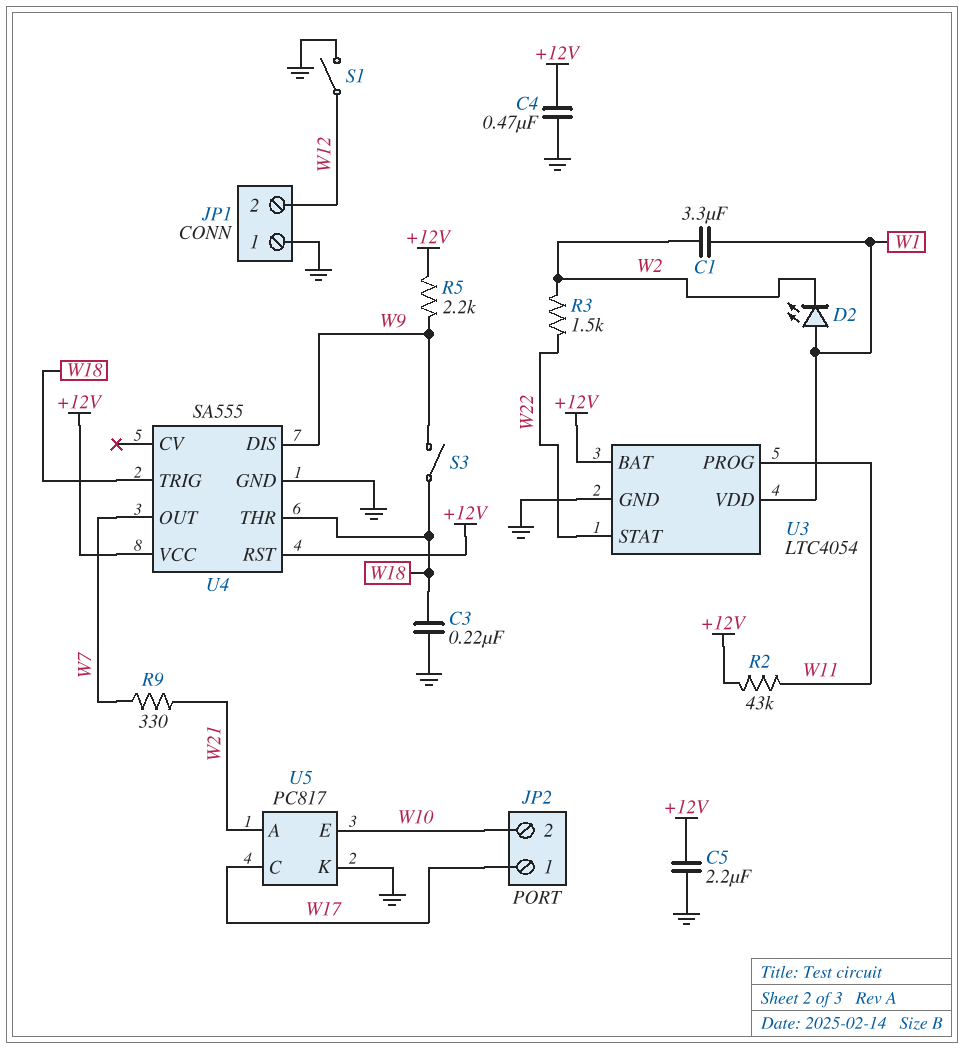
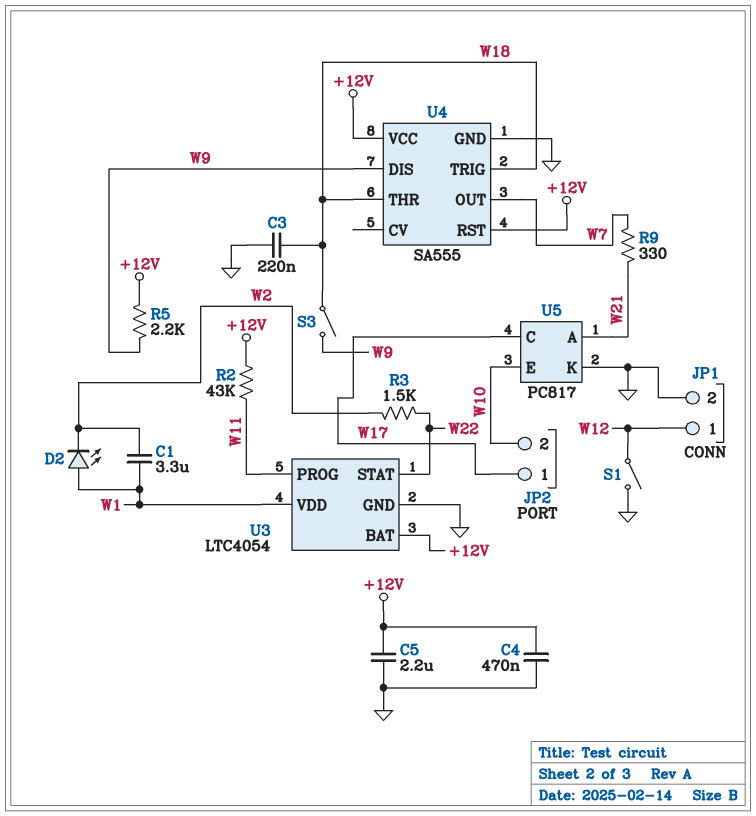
JP1 pin 1: GND -> W12
JP1 pin 2: W12 -> GND

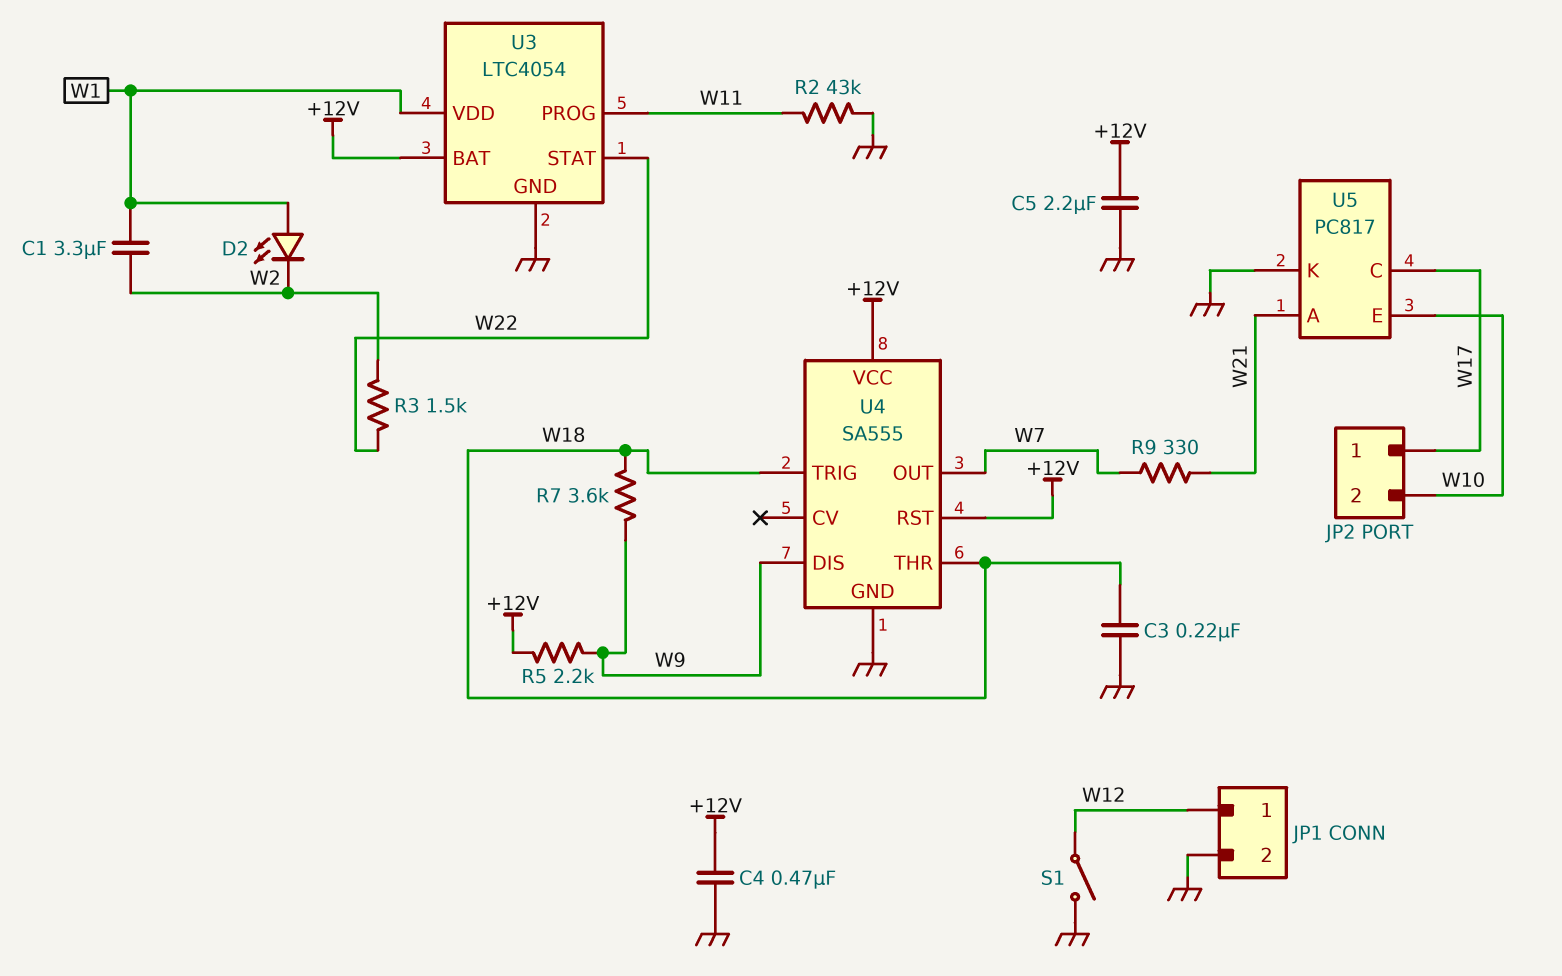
R2: 43k (+12V, W11) -> 43k (GND, W11)
R7: none -> 3.6k (W9, W18)
S3: switch (W9, W18) -> none

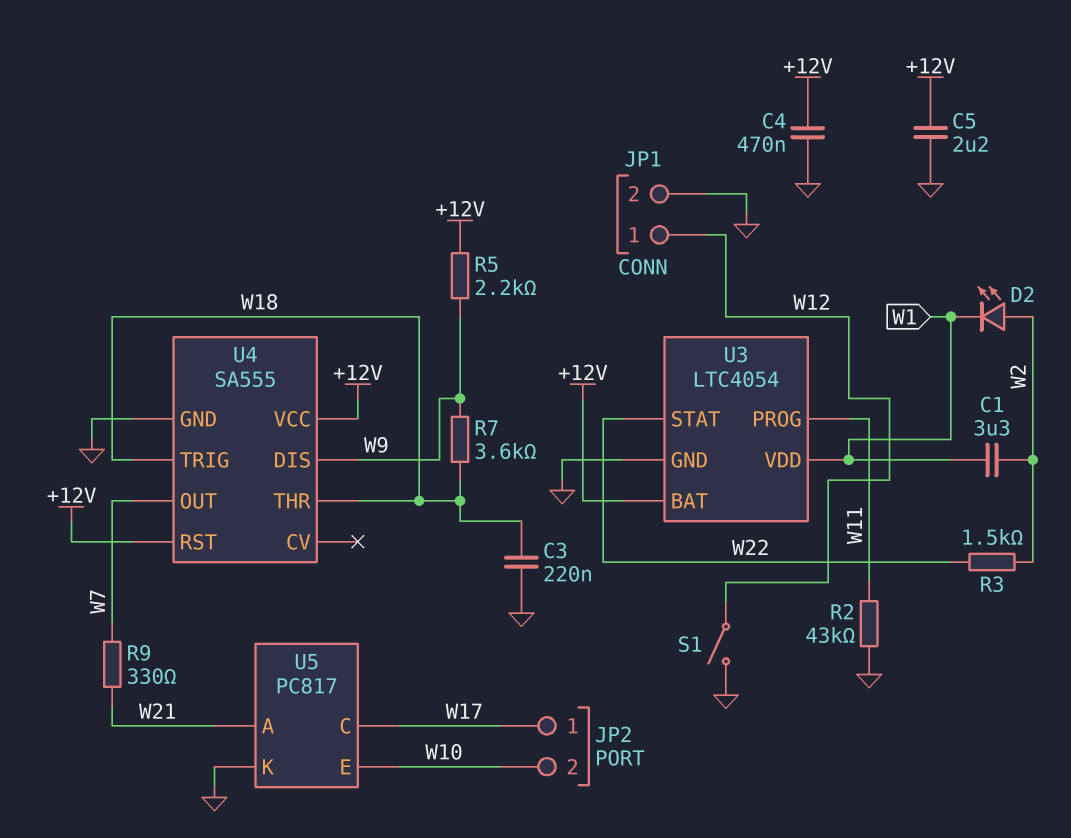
D2: LED (A W1, K W2) -> LED (A W2, K W1)

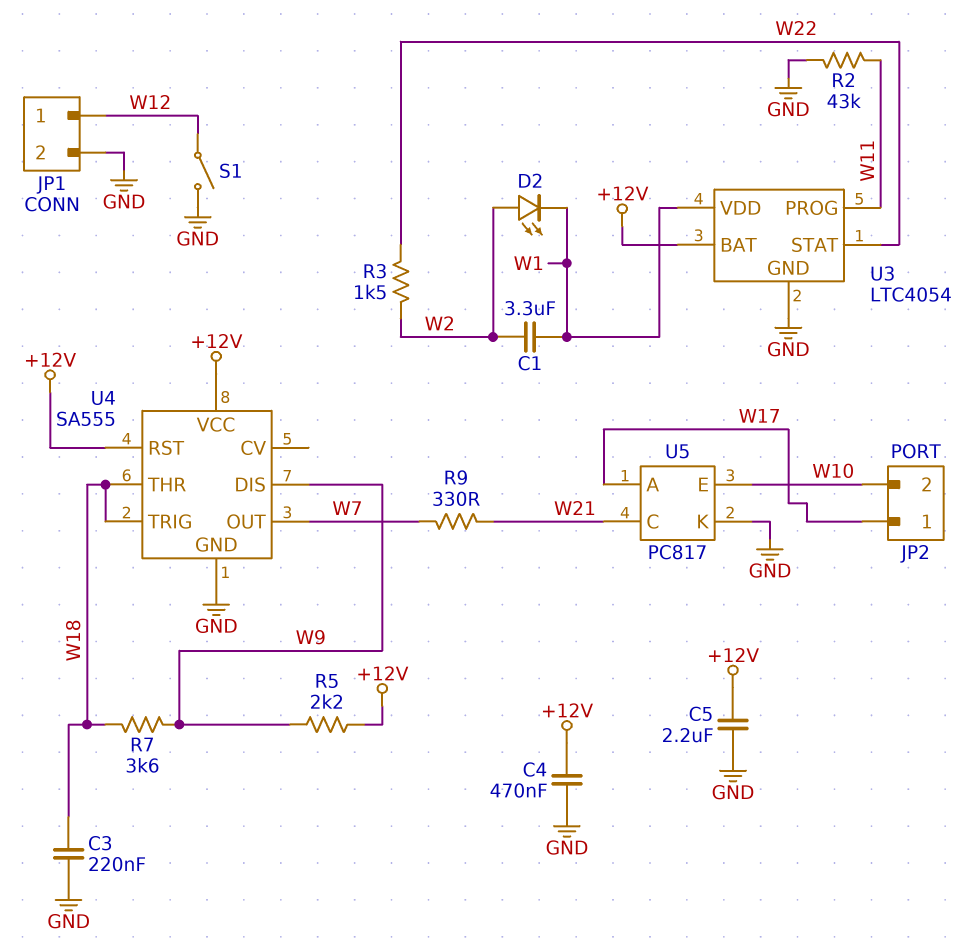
U5 pin A: W21 -> W17
U5 pin C: W17 -> W21

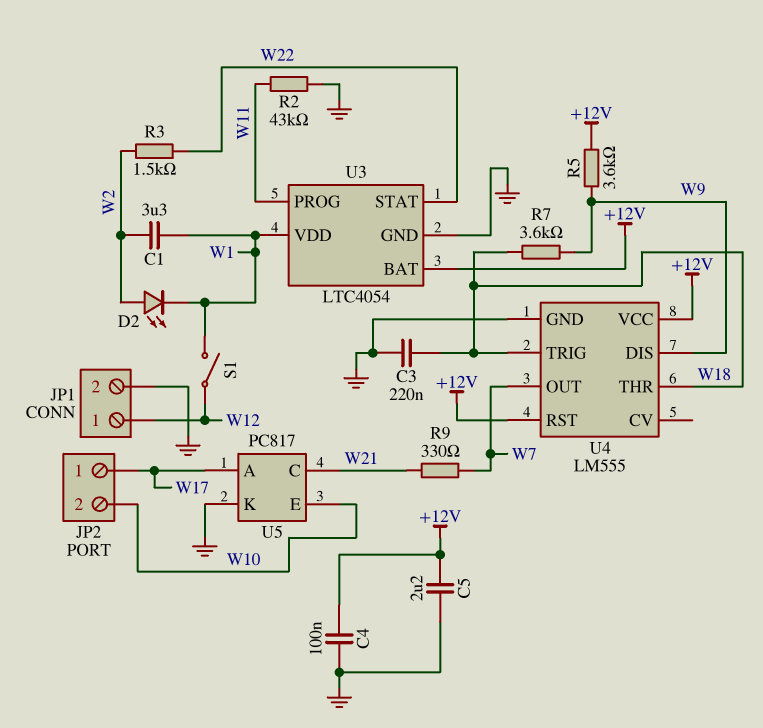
C4: 470nF (+12V, GND) -> 100nF (+12V, GND)
R5: 2.2k (+12V, W9) -> 3.6k (+12V, W9)
S1: switch (GND, W12) -> switch (W1, W12)
U4: SA555 -> LM555

